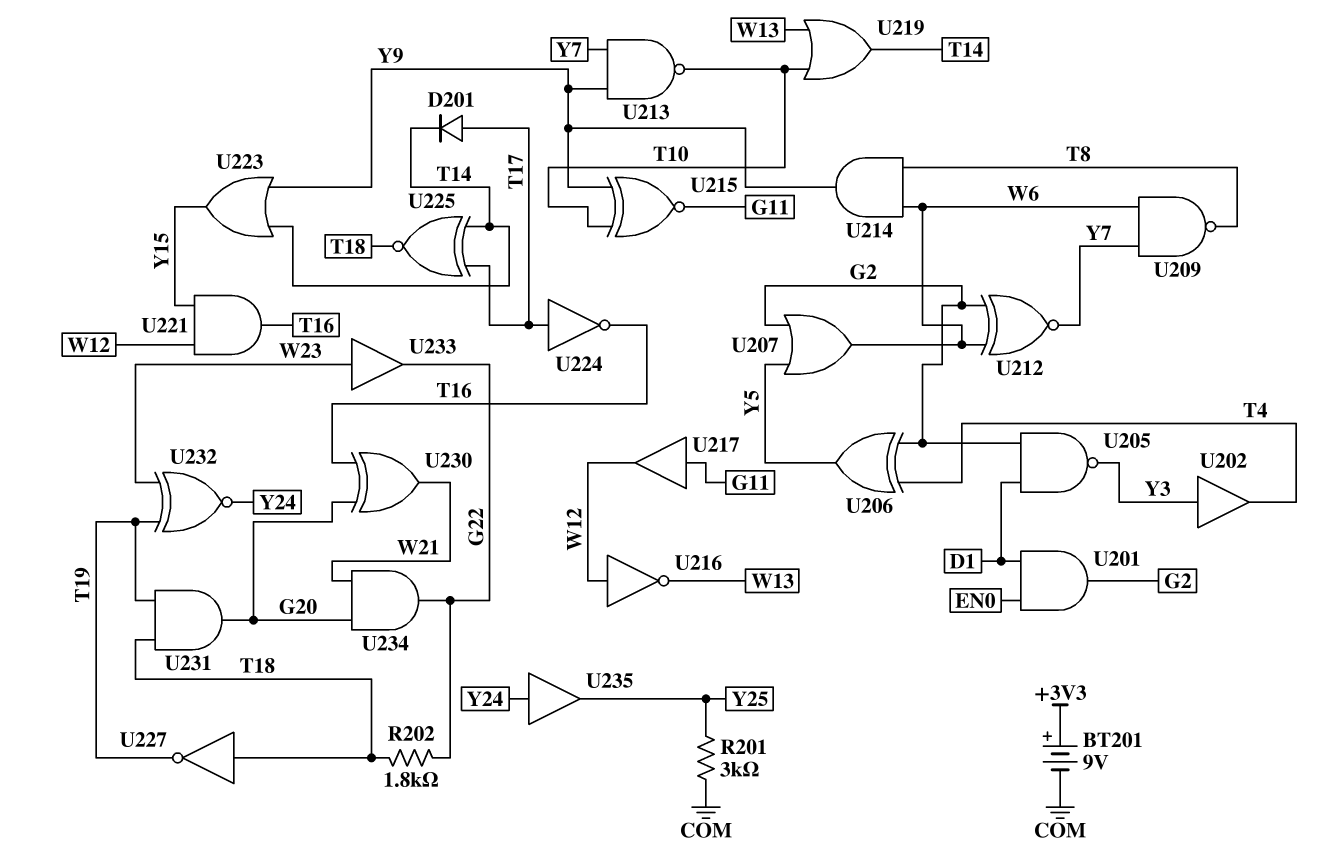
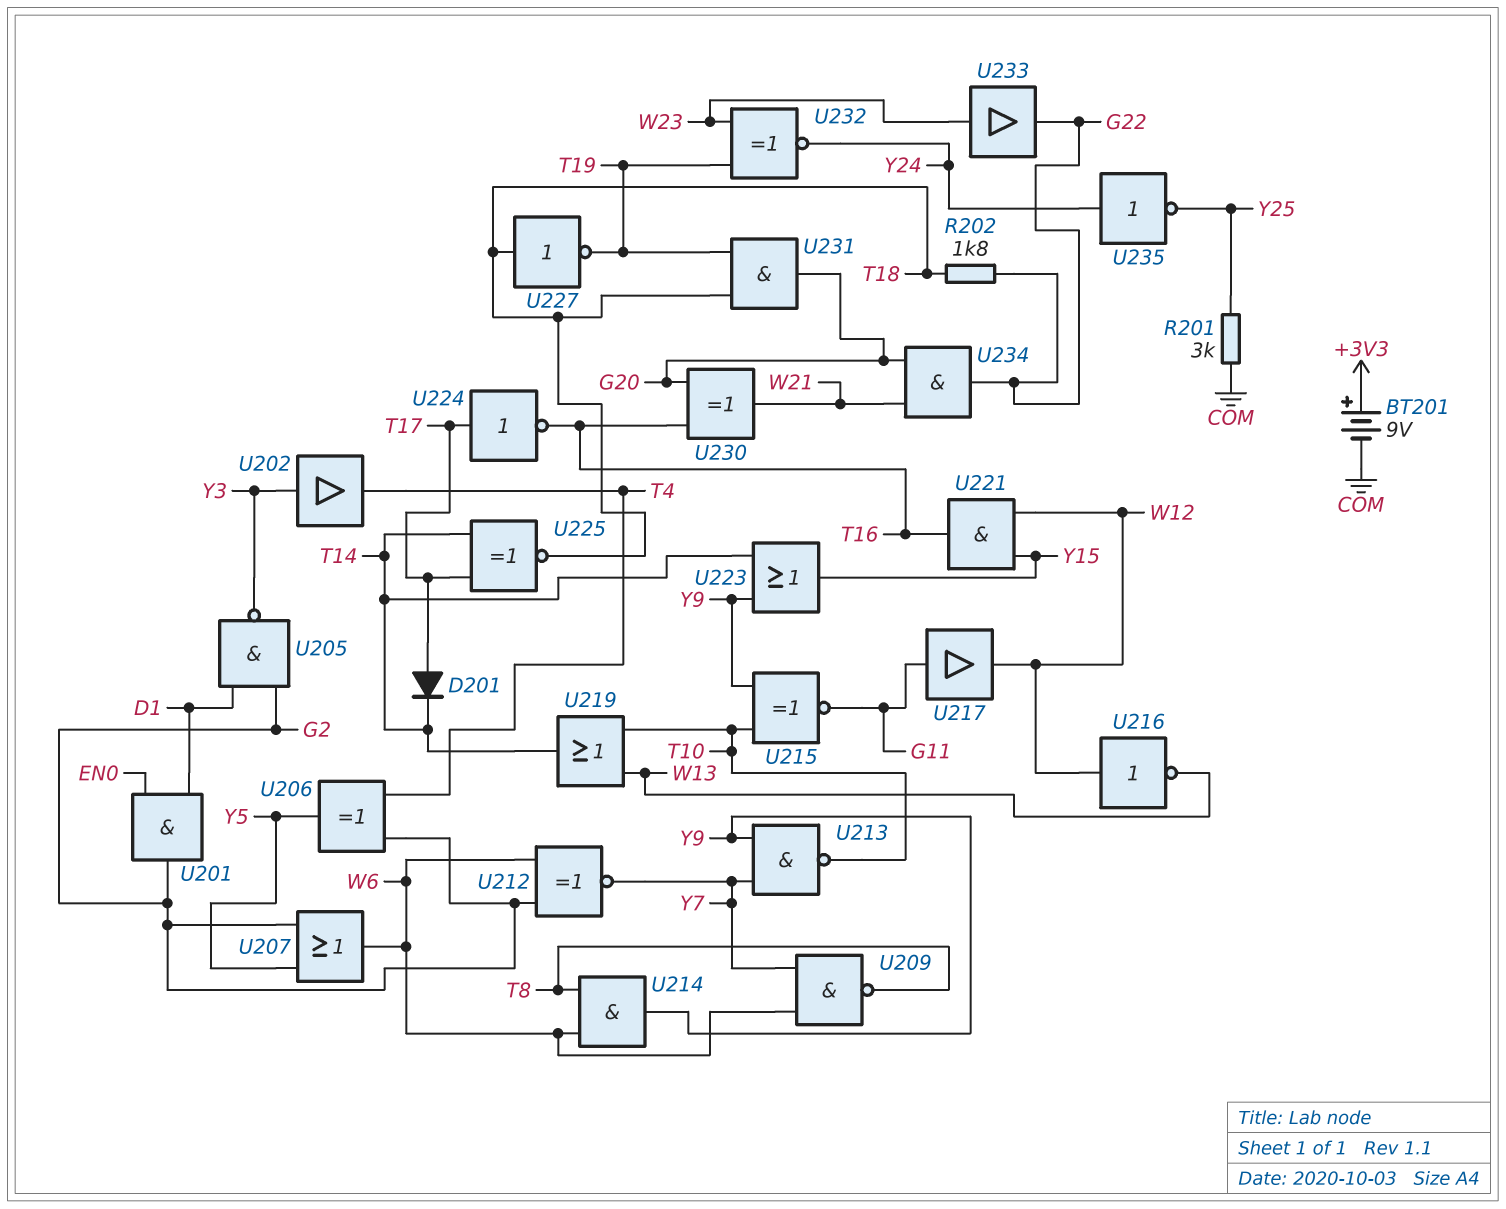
U235: buffer (in Y24, out Y25) -> NOT (in Y24, out Y25)

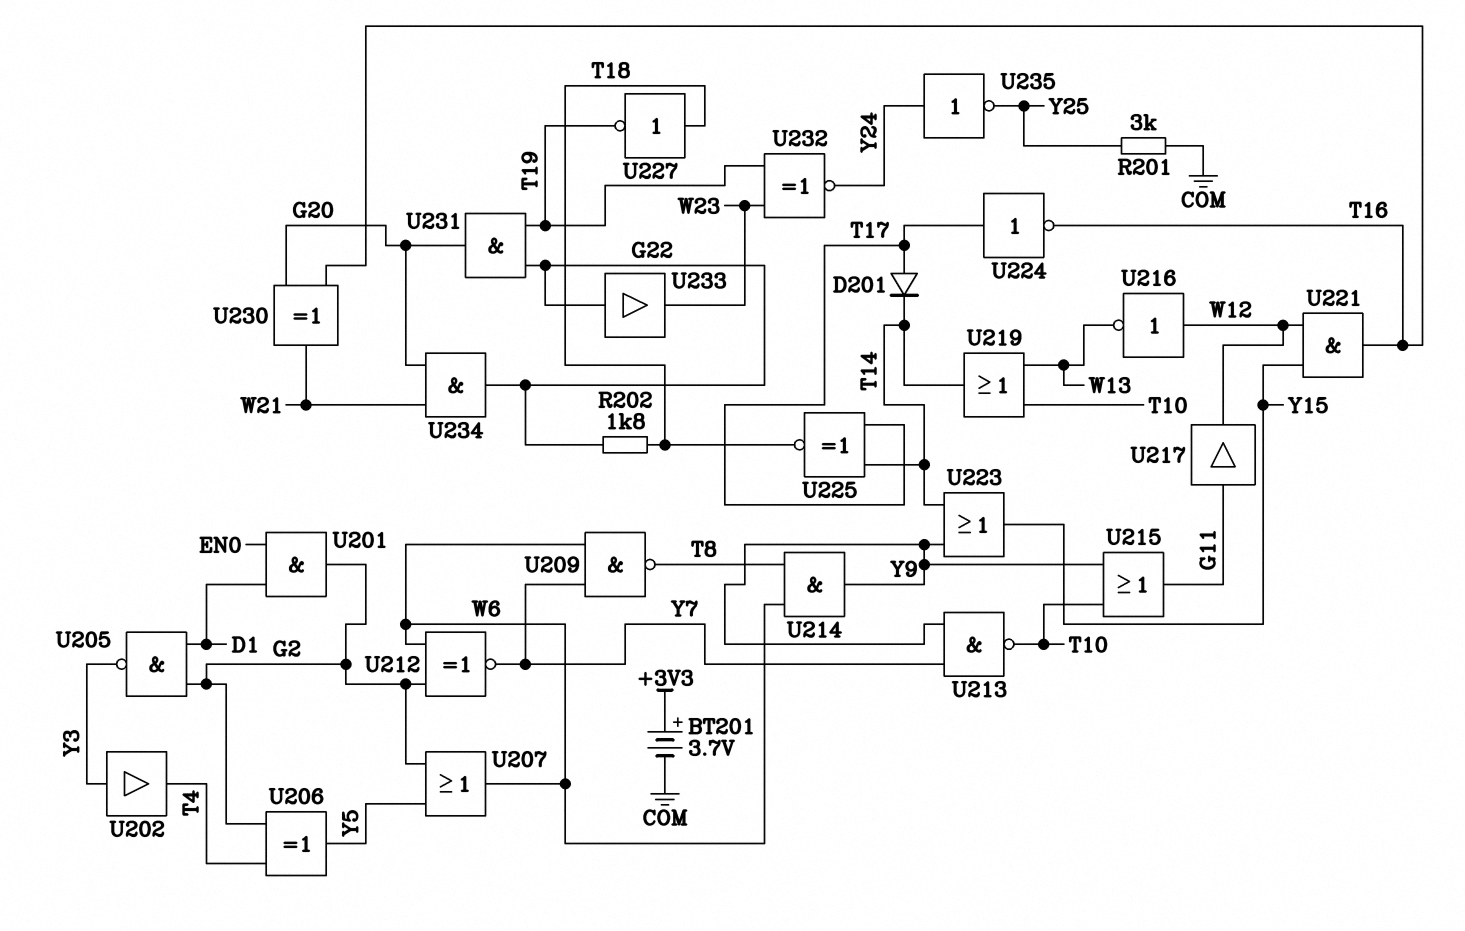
BT201: 9V (plus +3V3, minus COM) -> 3.7V (plus +3V3, minus COM)
U215: XNOR (in T10, in Y9, out G11) -> OR (in T10, in Y9, out G11)
U231: AND (in T18, in T19, out G20) -> AND (in G22, in T19, out G20)
U233: buffer (in W23, out G22) -> buffer (in G22, out W23)

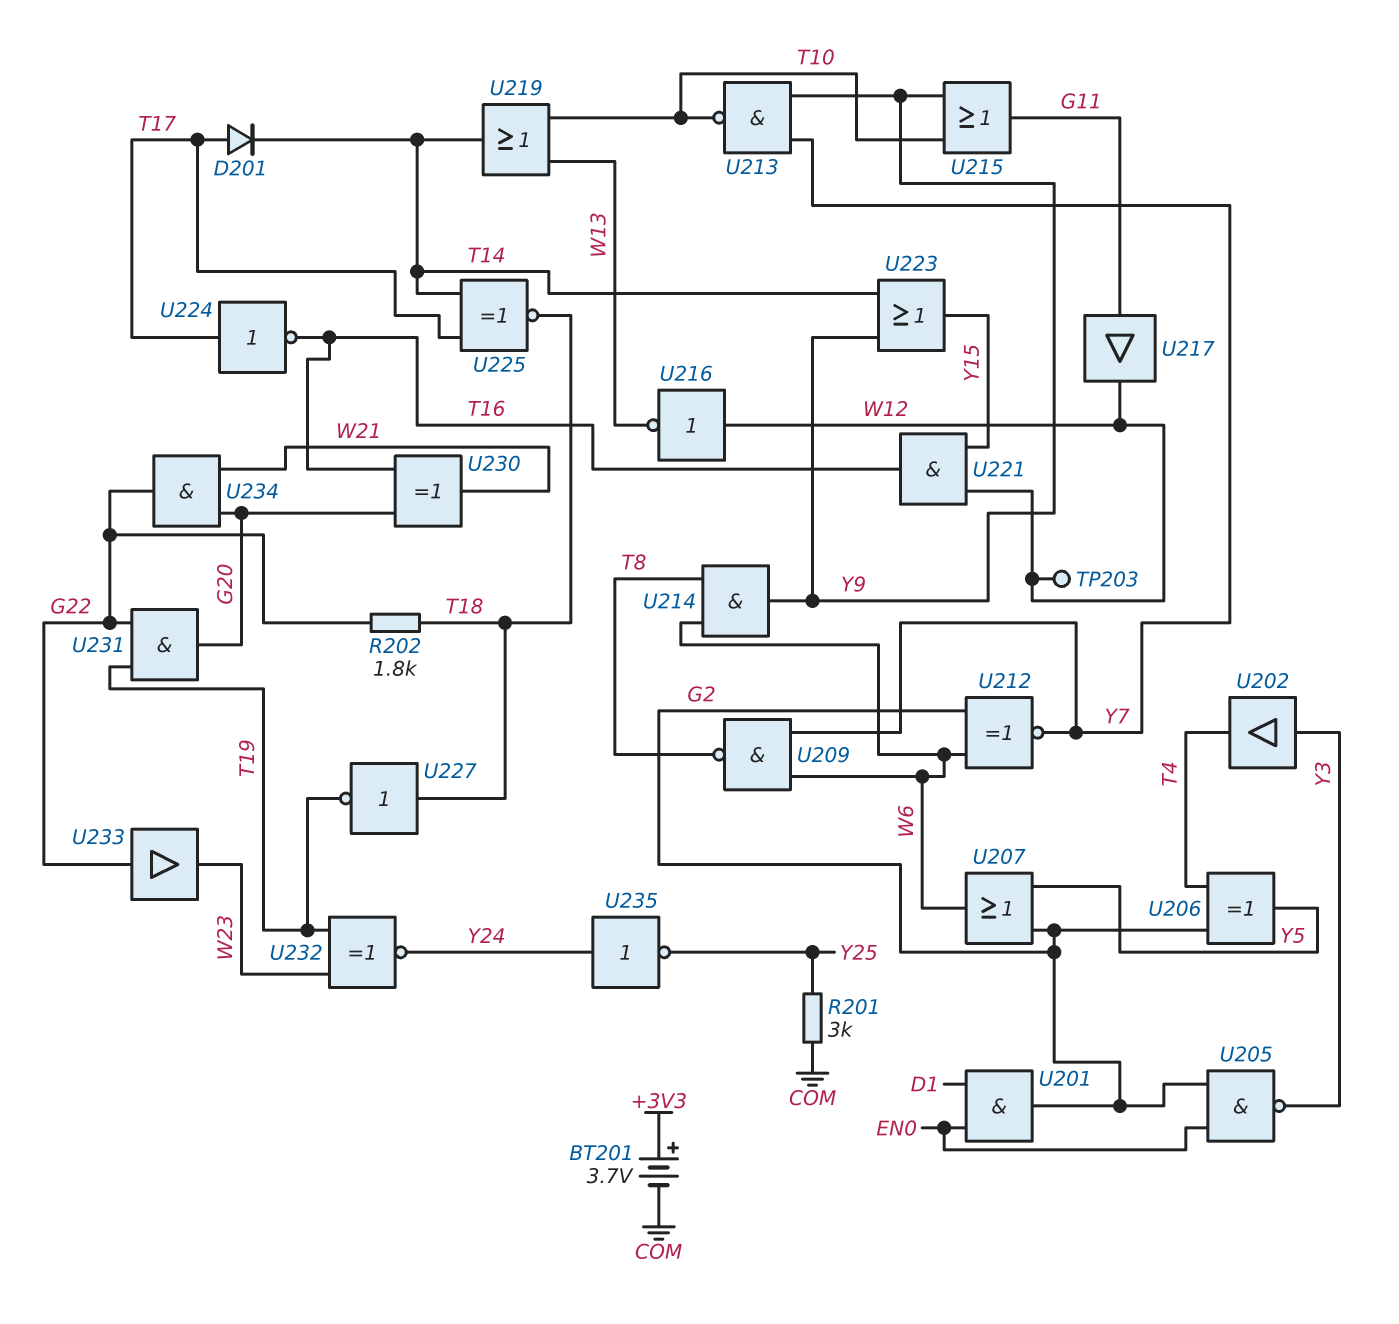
TP203: none -> test point (W12)
U205: NAND (in D1, in G2, out Y3) -> NAND (in EN0, in G2, out Y3)

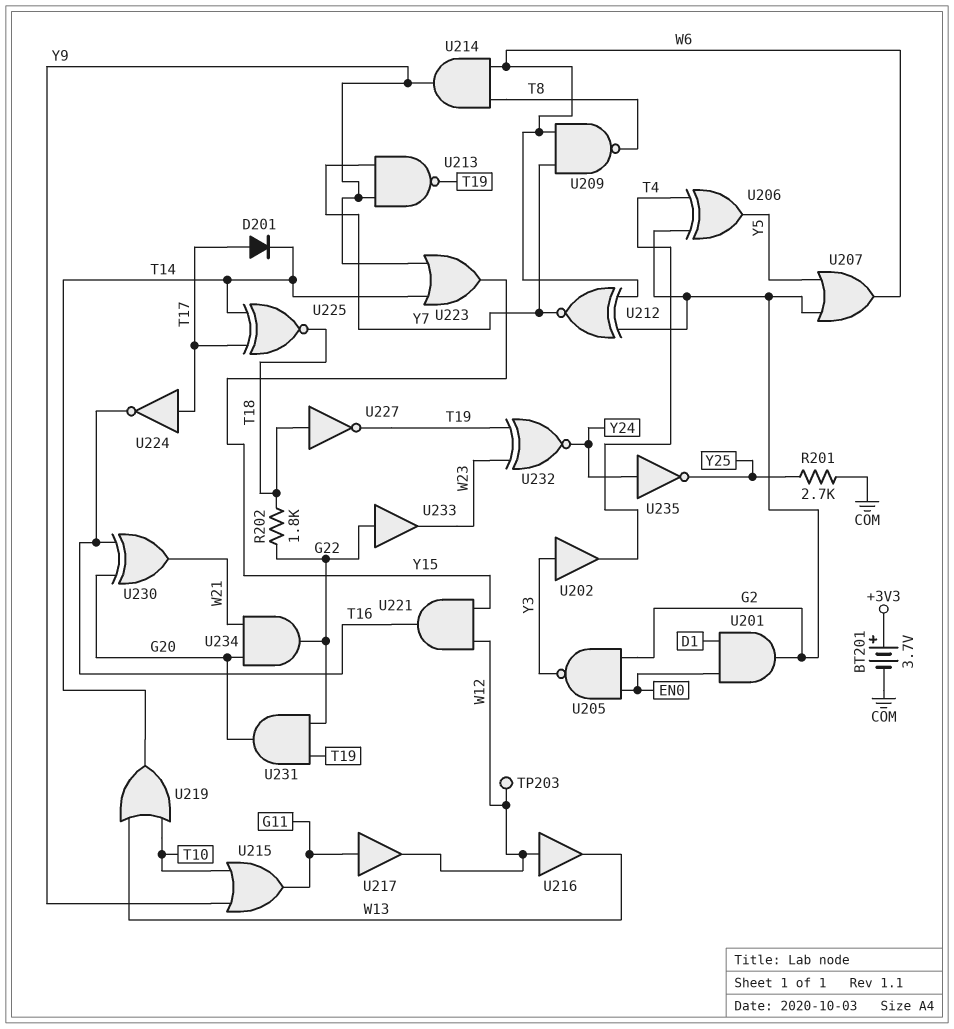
R201: 3k (COM, Y25) -> 2.7k (COM, Y25)
U213: NAND (in Y7, in Y9, out T10) -> NAND (in Y7, in Y9, out T19)
U216: NOT (in W12, out W13) -> buffer (in W12, out W13)

